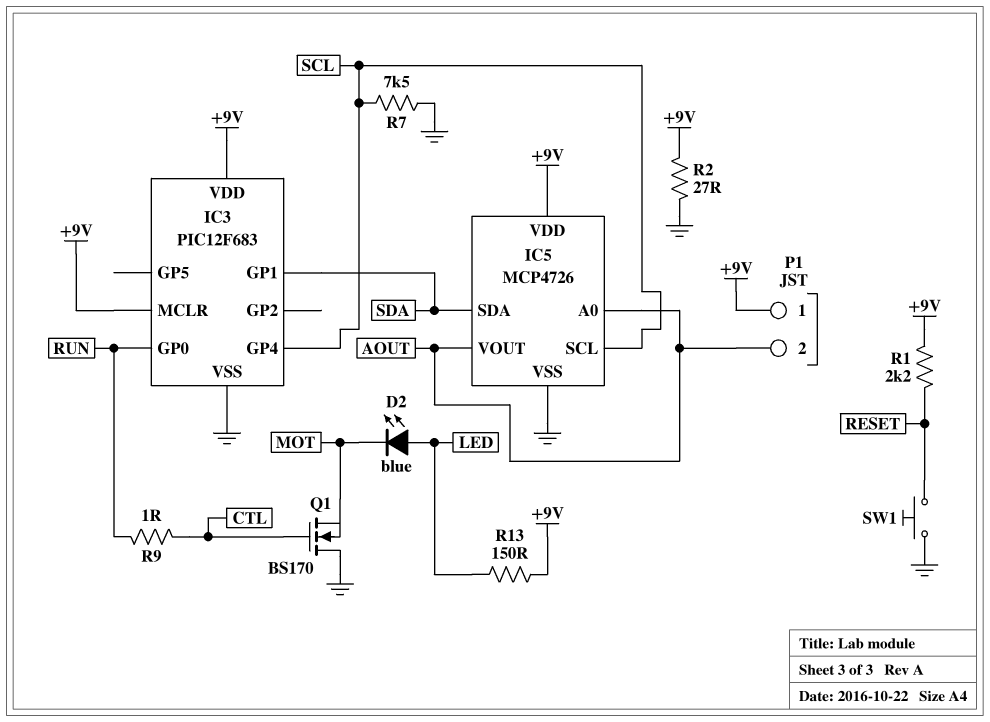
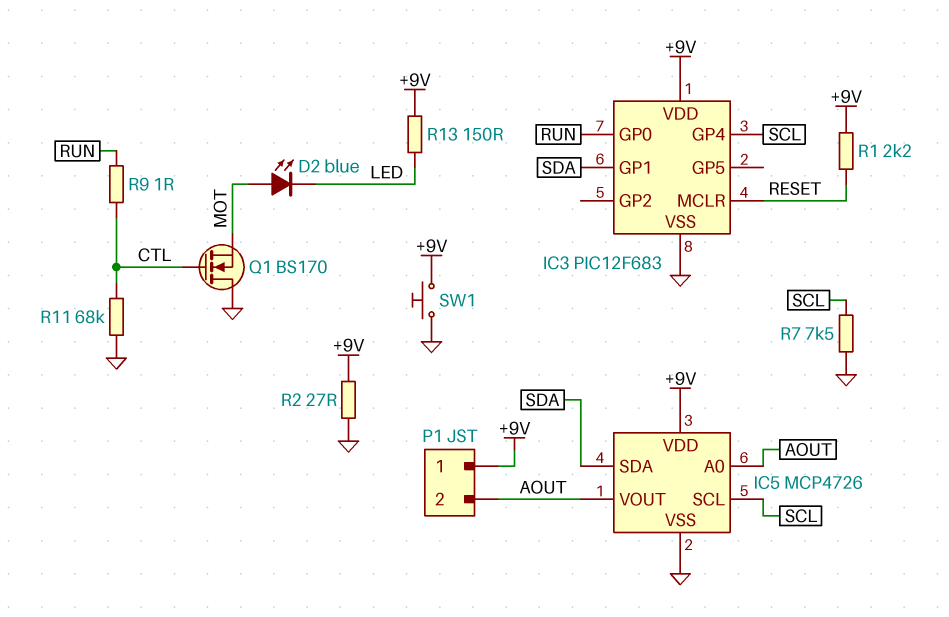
D2: LED blue (A LED, K MOT) -> LED blue (A MOT, K LED)
IC3 pin MCLR: +9V -> RESET
R11: none -> 68k (CTL, GND)
SW1: button (GND, RESET) -> button (+9V, GND)

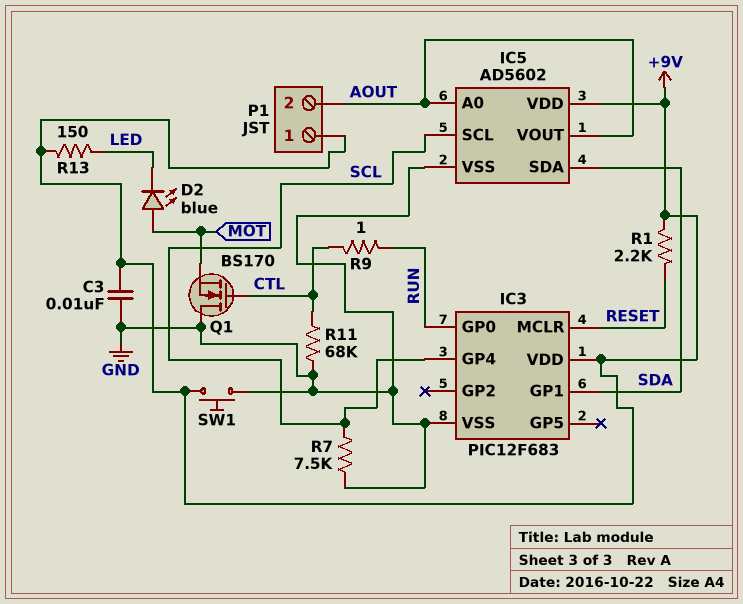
C3: none -> 10nF (+9V, GND)
IC5: MCP4726 -> AD5602
R2: 27 (+9V, GND) -> none

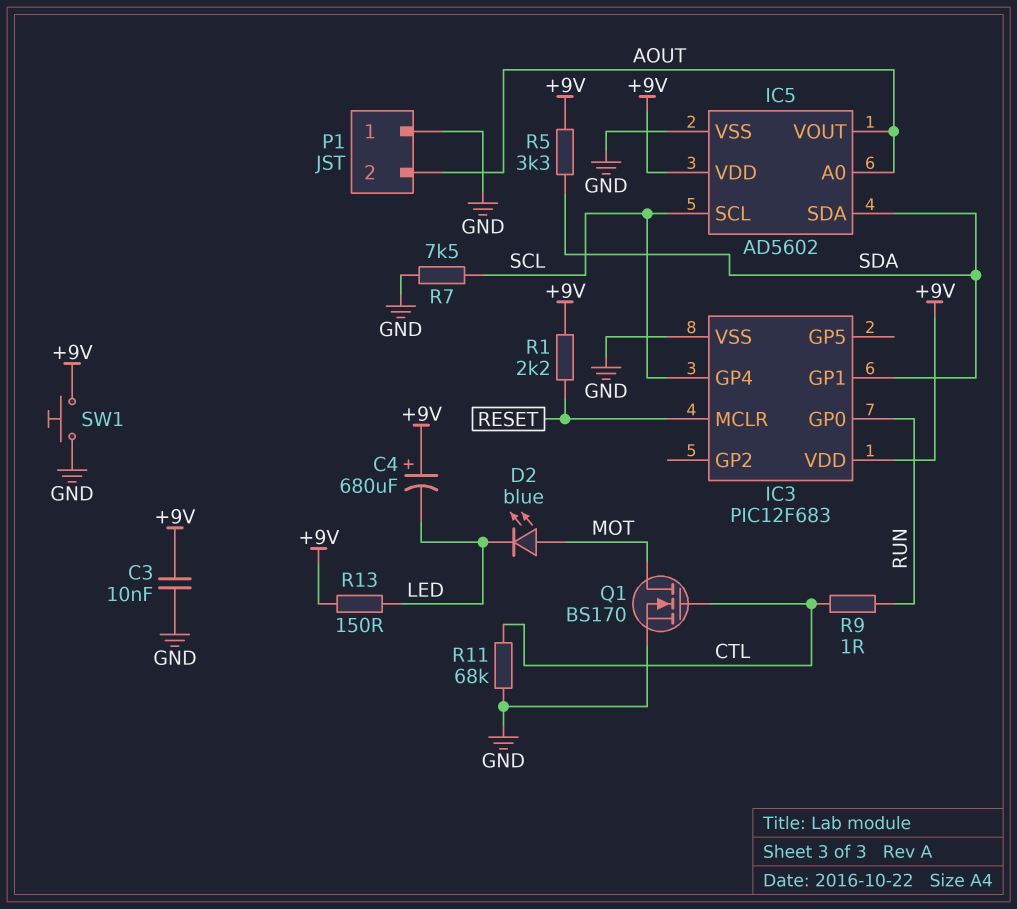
C4: none -> 680uF (plus +9V, minus LED)
P1 pin 1: +9V -> GND
Q1: NMOS BS170 (G CTL, D GND, S MOT) -> NMOS BS170 (G CTL, D MOT, S GND)
R5: none -> 3.3k (+9V, SDA)

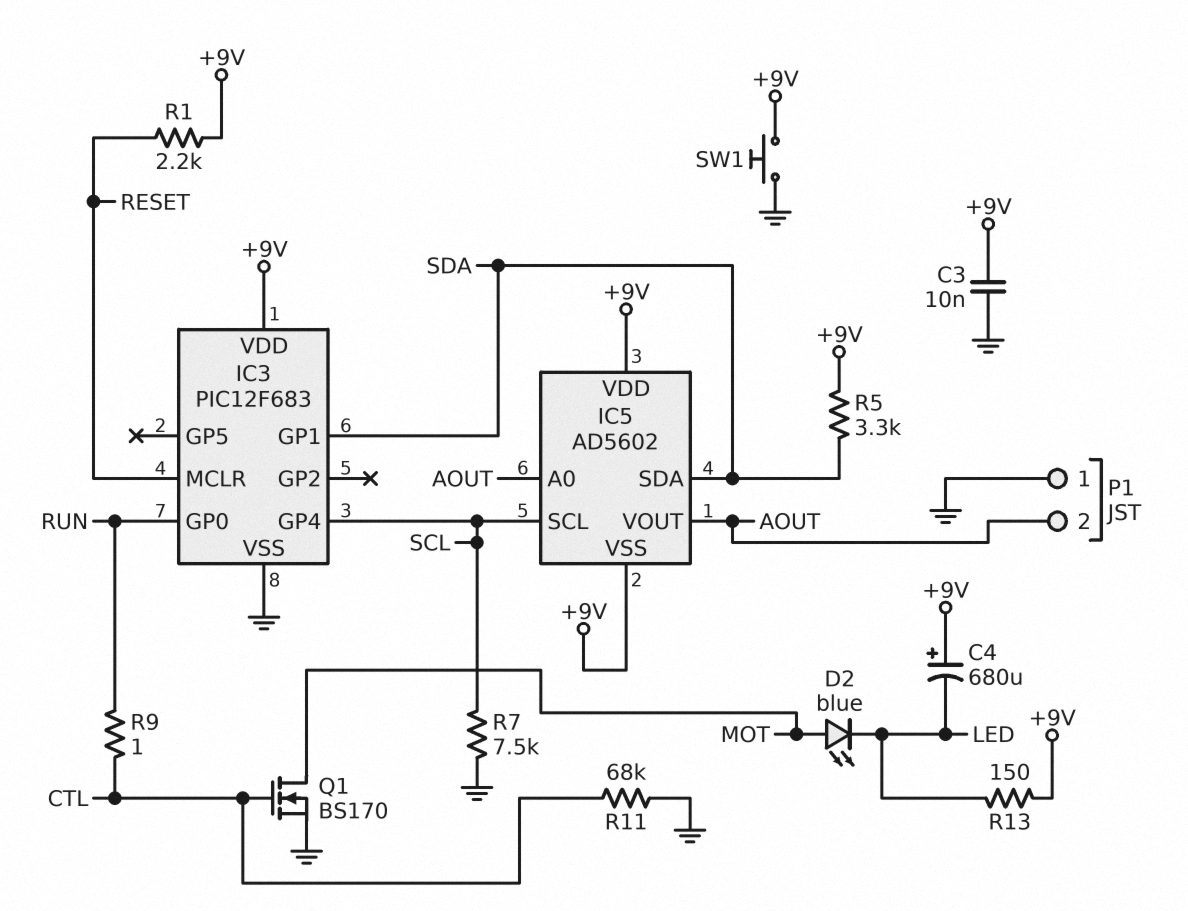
IC5 pin VSS: GND -> +9V

